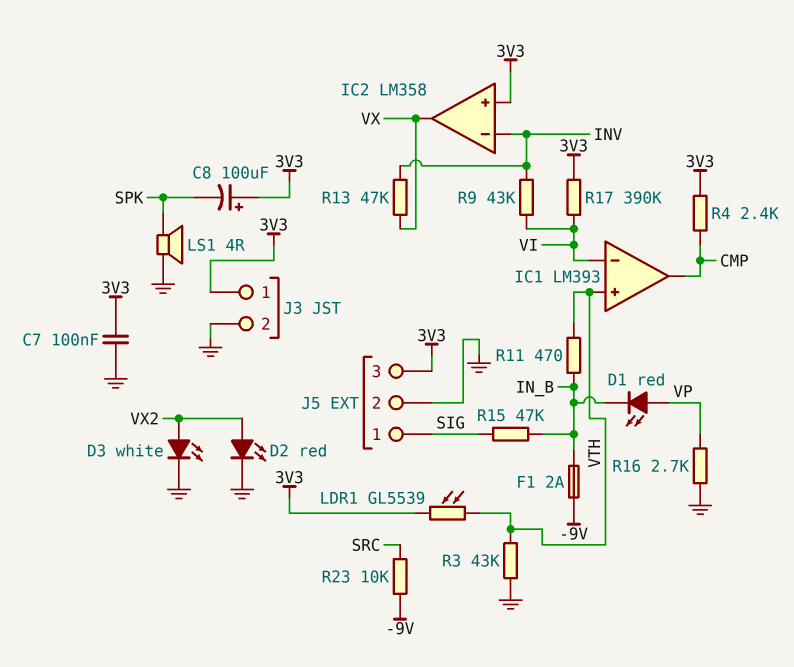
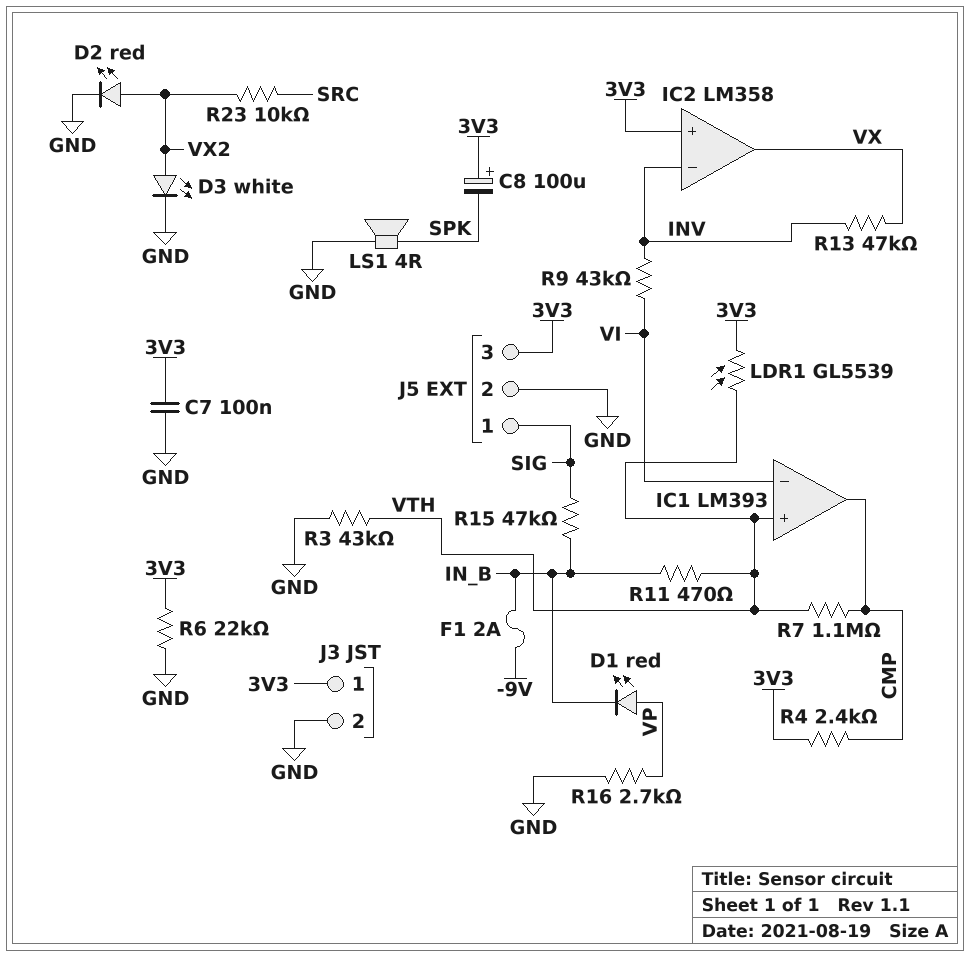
R6: none -> 22k (3V3, GND)
R7: none -> 1.1M (CMP, VTH)
R17: 390k (3V3, VI) -> none
R23: 10k (-9V, SRC) -> 10k (SRC, VX2)

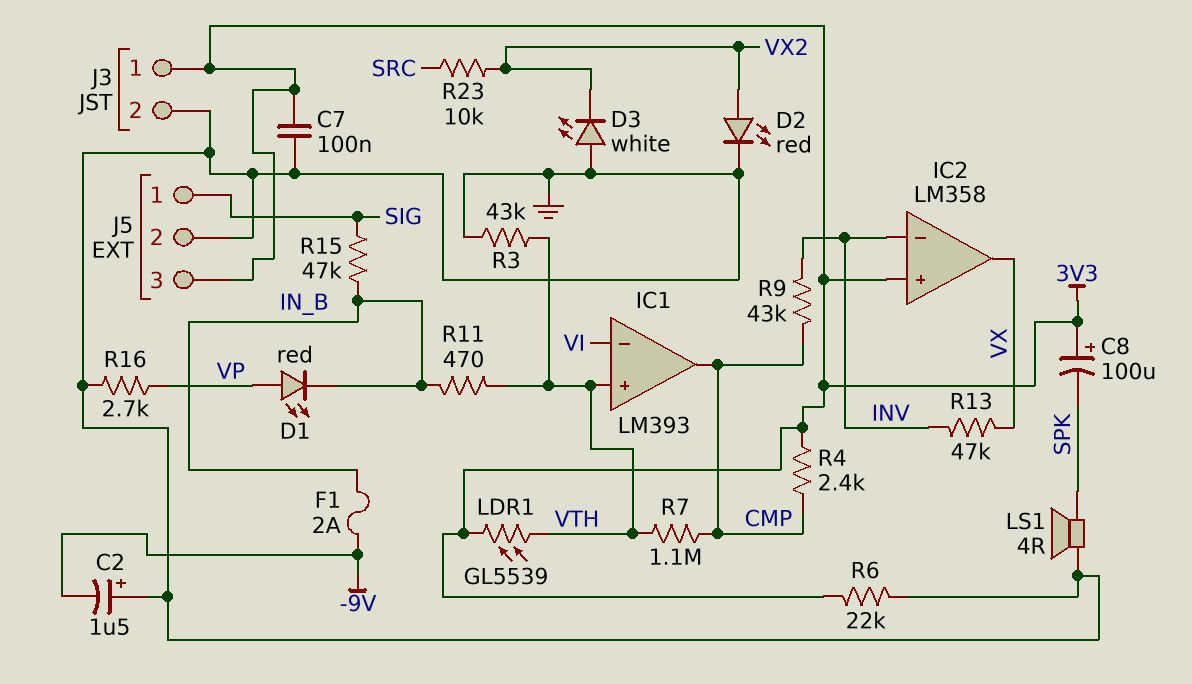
C2: none -> 1.5uF (plus GND, minus -9V)
D3: LED white (A VX2, K GND) -> LED white (A GND, K VX2)
R9: 43k (INV, VI) -> 43k (CMP, INV)

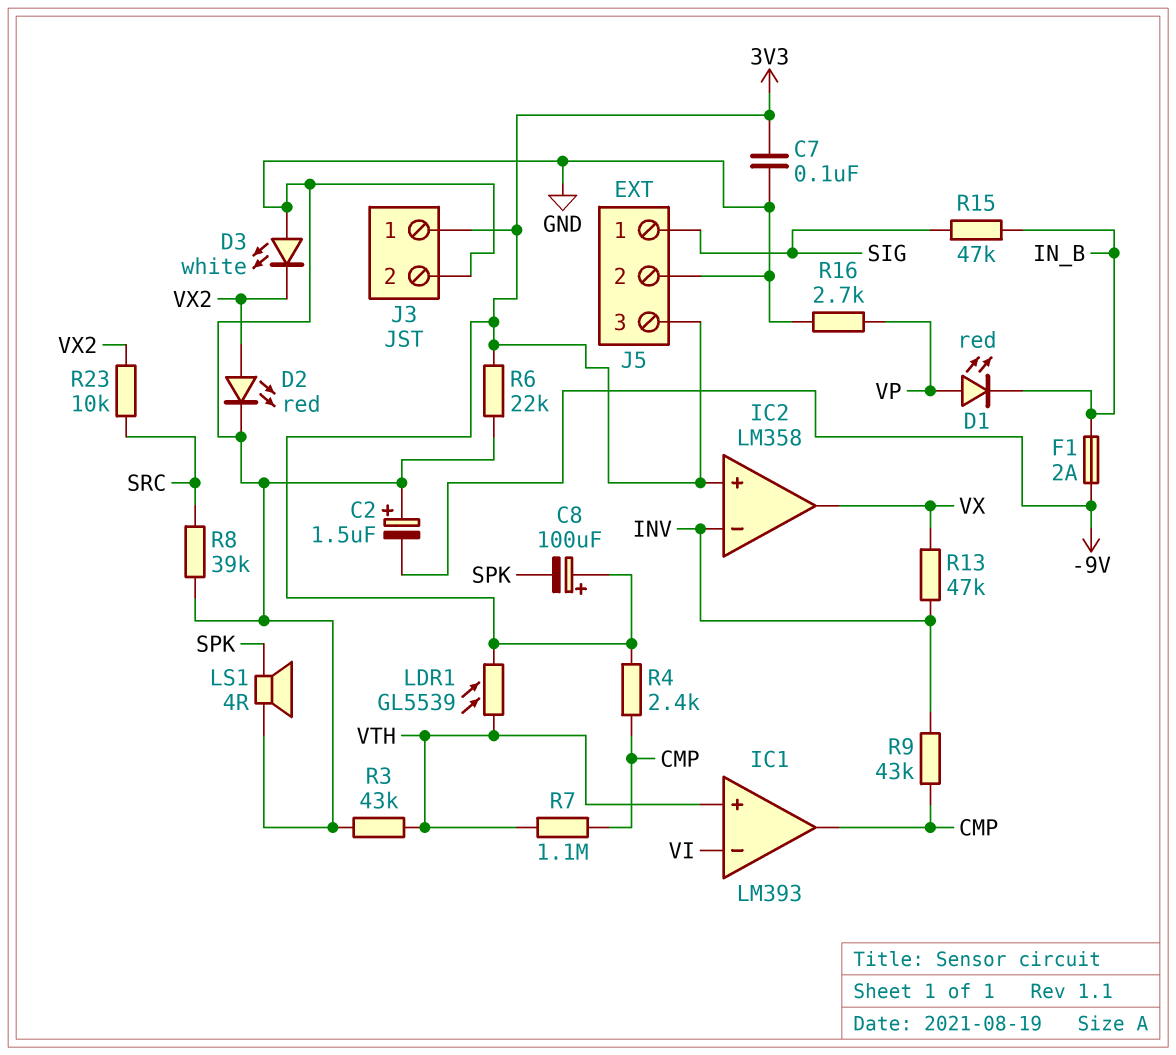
R8: none -> 39k (GND, SRC)
R11: 470 (IN_B, VTH) -> none

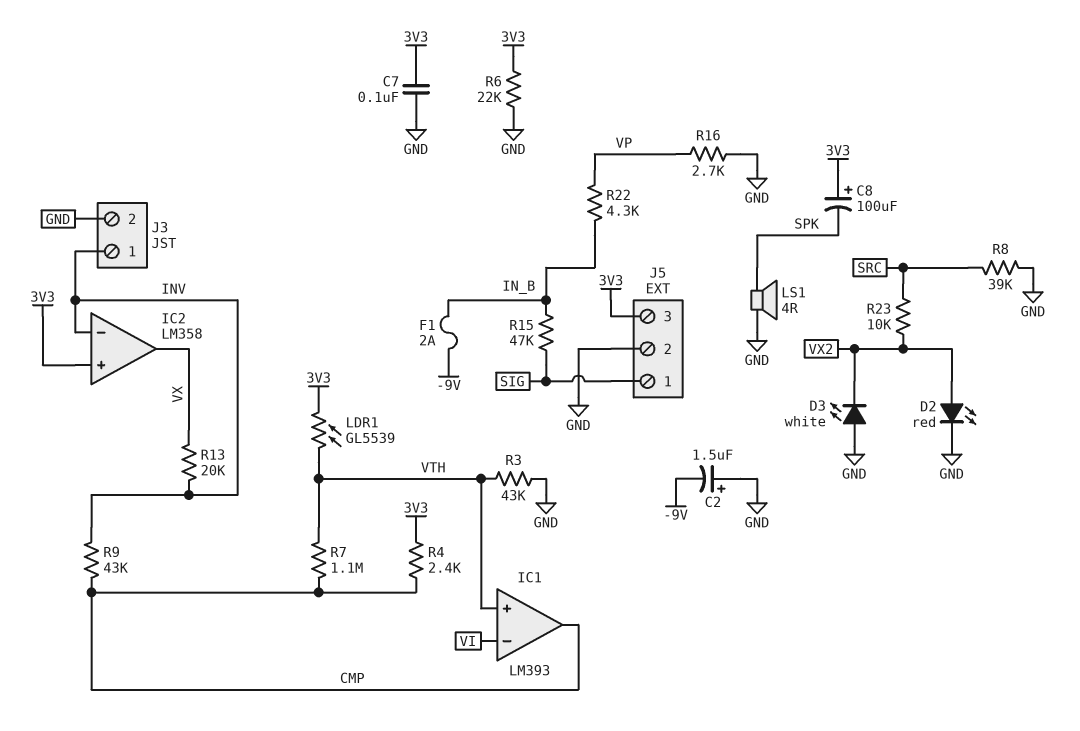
D1: LED red (A VP, K IN_B) -> none
J3 pin 1: 3V3 -> INV
R13: 47k (INV, VX) -> 20k (INV, VX)
R22: none -> 4.3k (IN_B, VP)

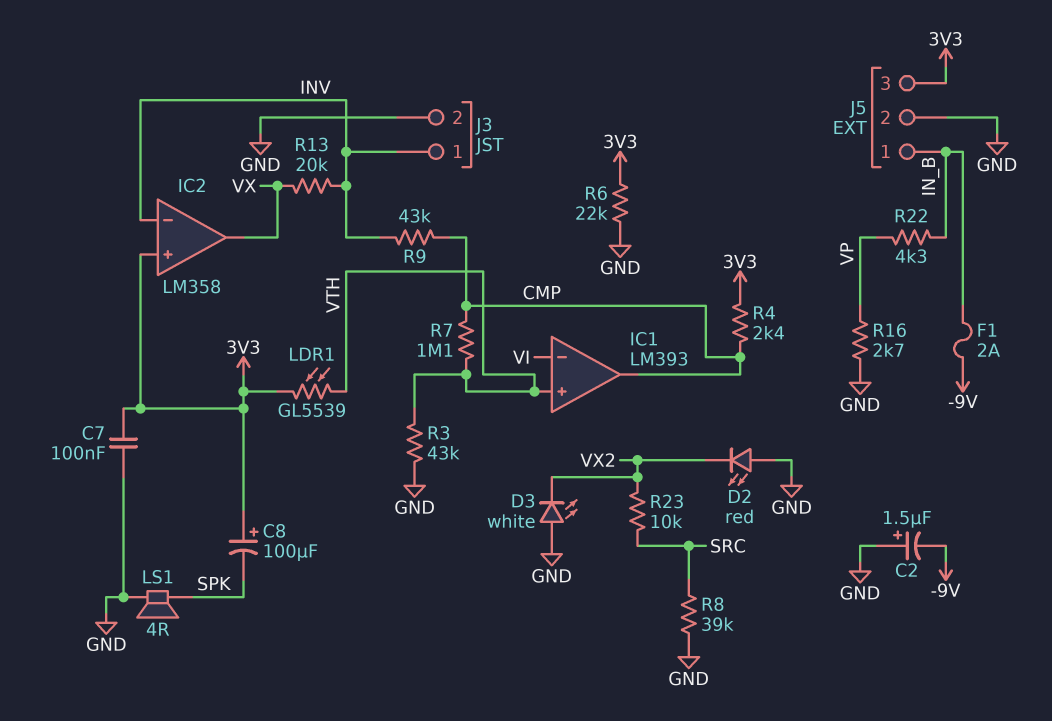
D2: LED red (A VX2, K GND) -> LED red (A GND, K VX2)
J5 pin 1: SIG -> IN_B
R15: 47k (IN_B, SIG) -> none

